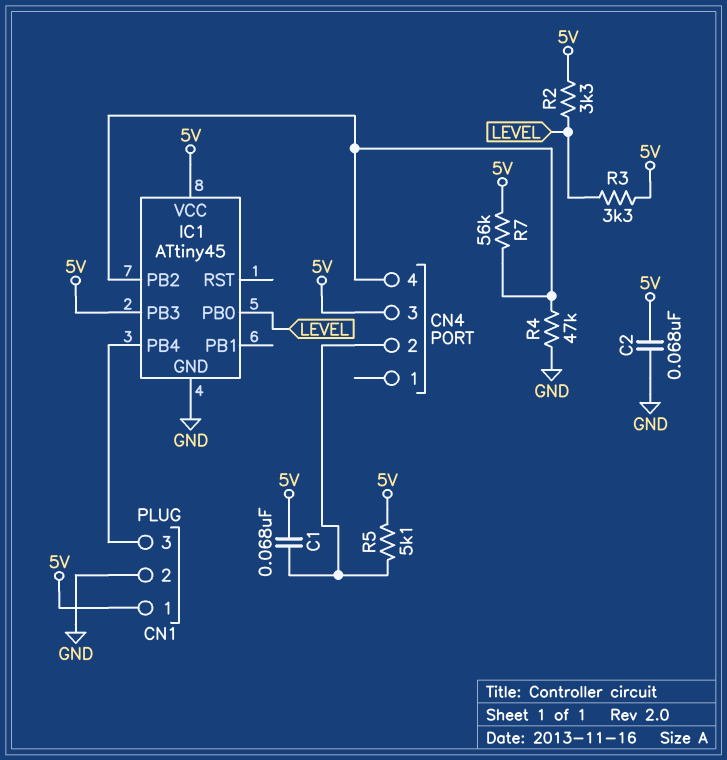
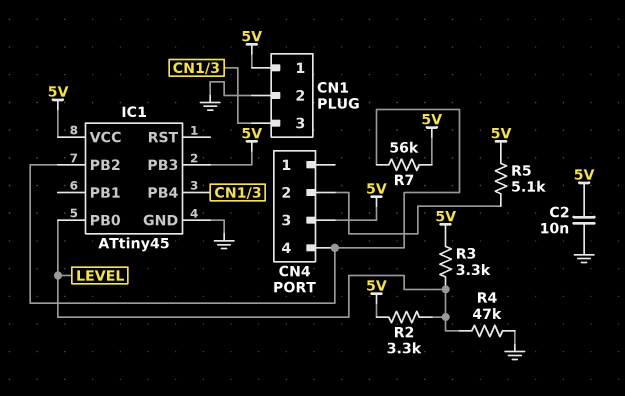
C1: 68nF (5V, CN4/2) -> none
C2: 68nF (5V, GND) -> 10nF (5V, GND)
R4: 47k (CN4/4, GND) -> 47k (GND, LEVEL)

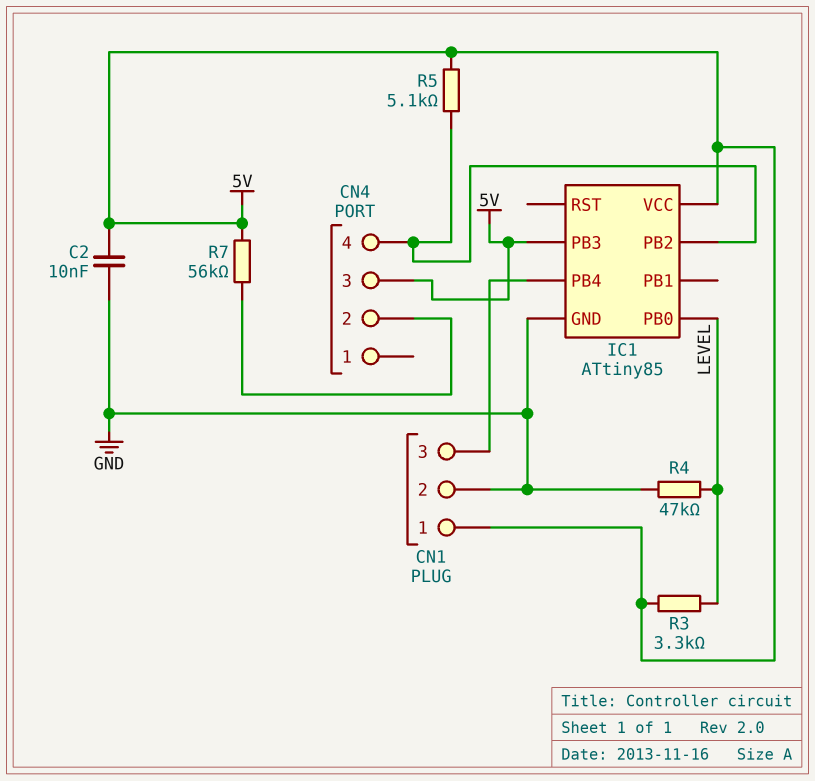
IC1: ATtiny45 -> ATtiny85
R2: 3.3k (5V, LEVEL) -> none
R5: 5.1k (5V, CN4/2) -> 5.1k (5V, CN4/4)
R7: 56k (5V, CN4/4) -> 56k (5V, CN4/2)

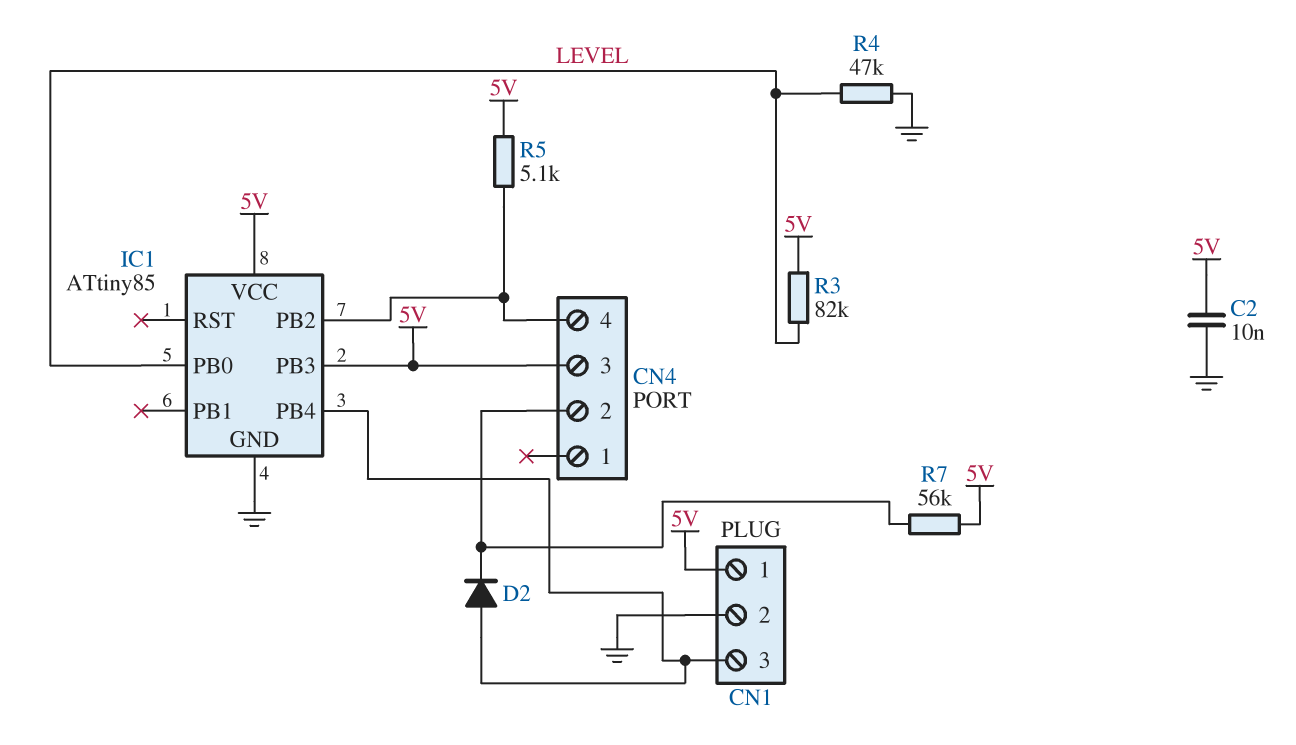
D2: none -> diode (A CN1/3, K CN4/2)
R3: 3.3k (5V, LEVEL) -> 82k (5V, LEVEL)

